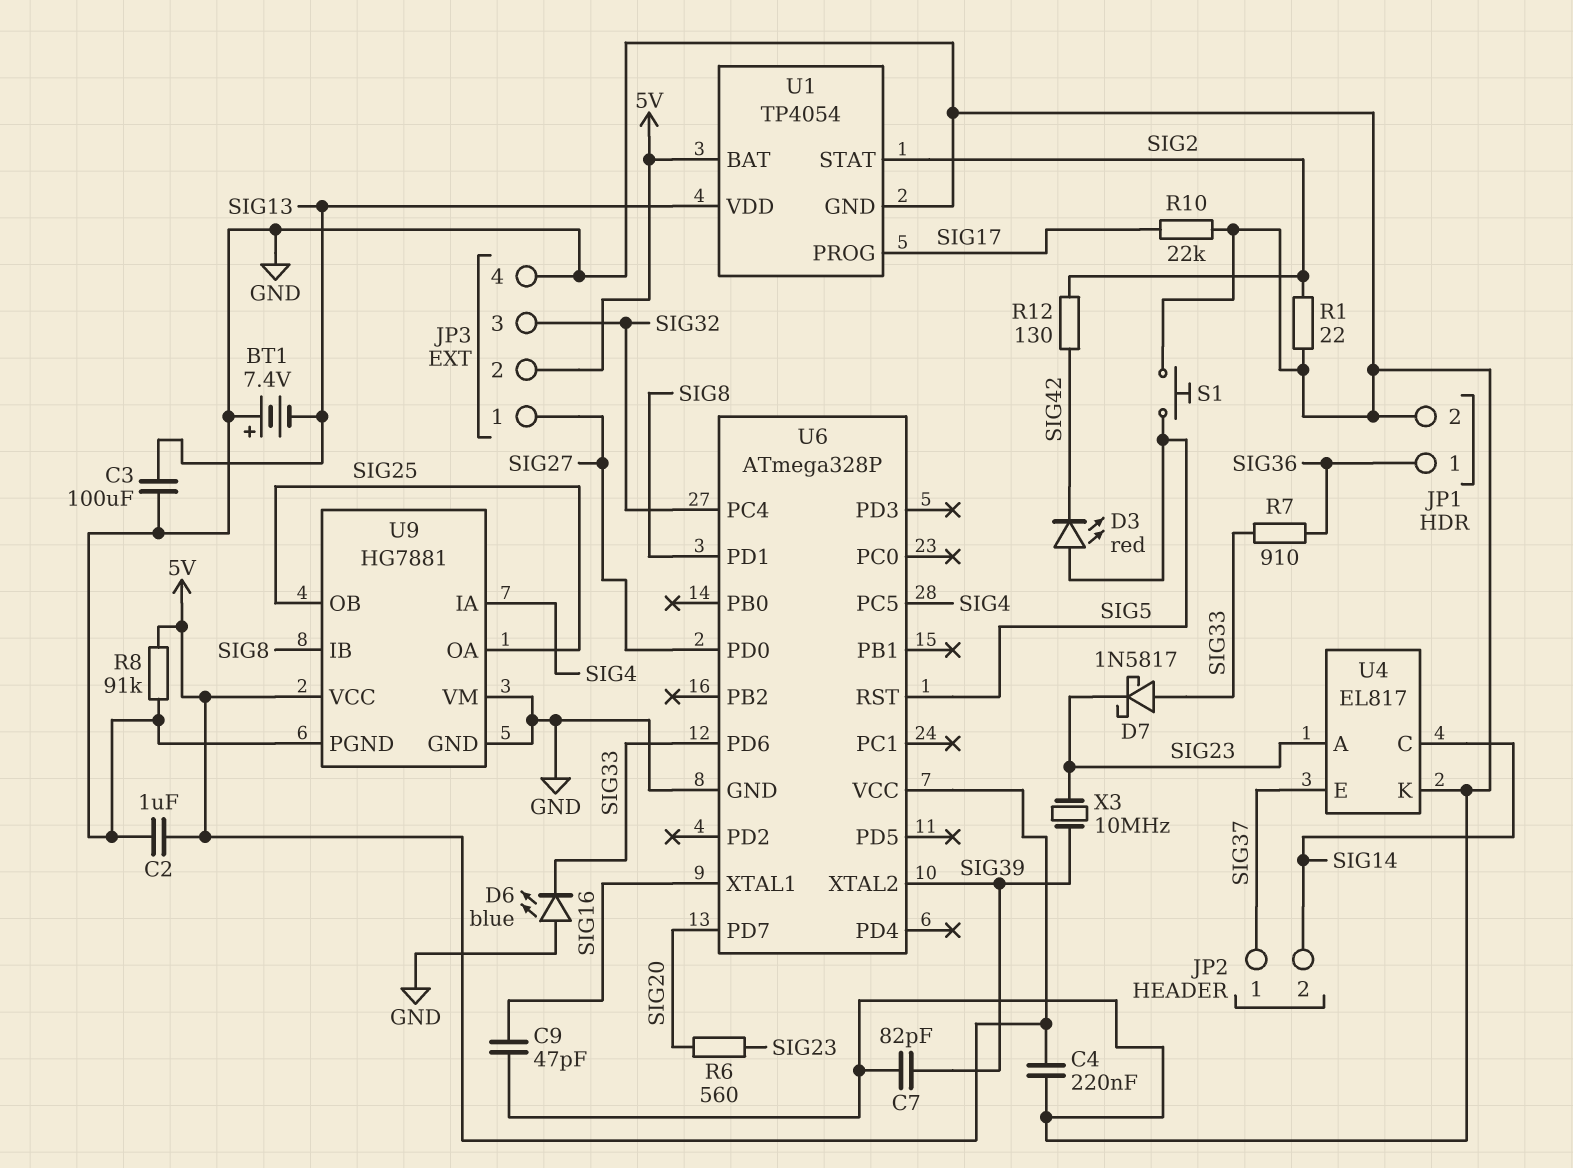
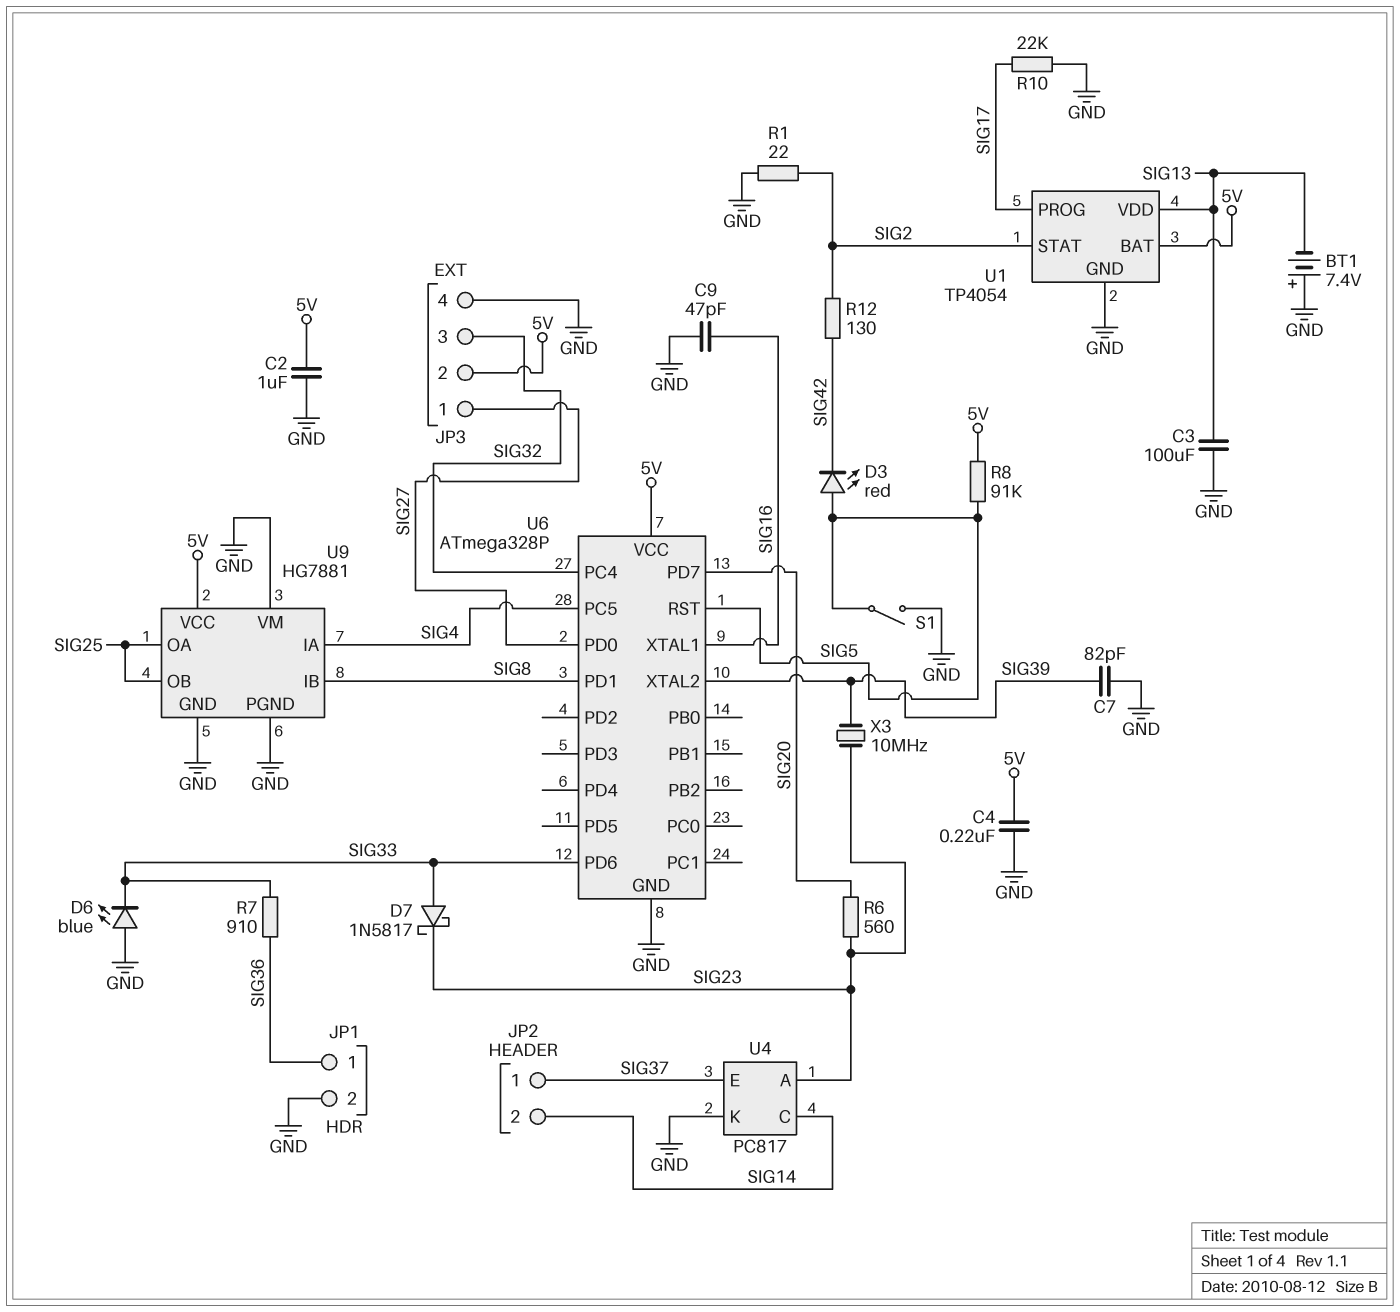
R8: 91k (5V, GND) -> 91k (5V, SIG5)
S1: button (GND, SIG5) -> switch (GND, SIG5)
U4: EL817 -> PC817

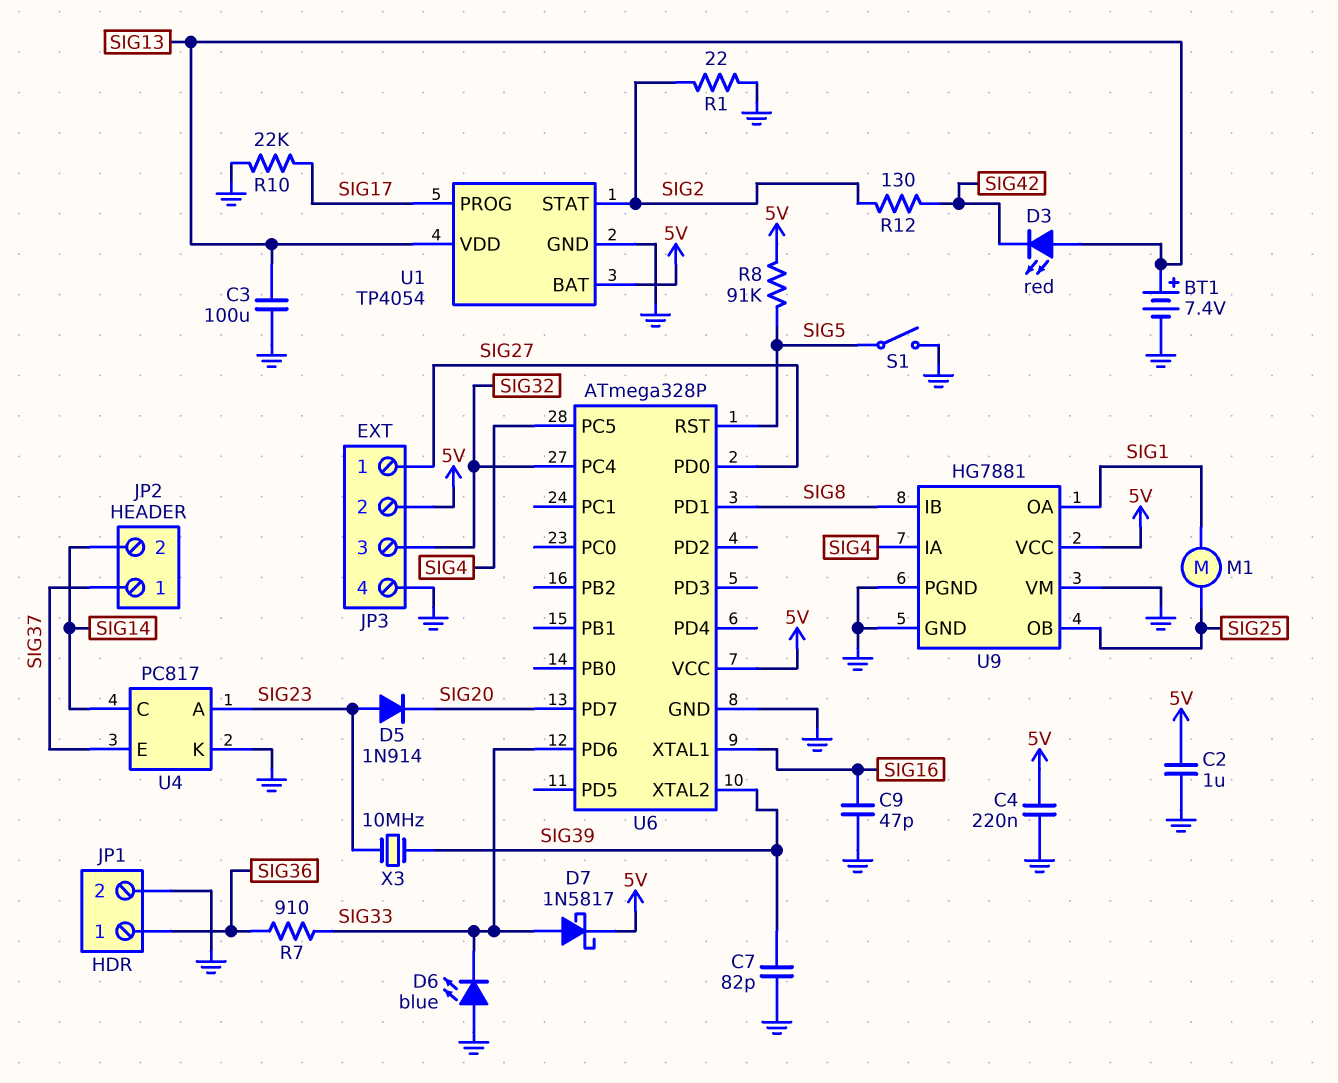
BT1: 7.4V (plus GND, minus SIG13) -> 7.4V (plus SIG13, minus GND)
D3: LED red (A SIG5, K SIG42) -> LED red (A SIG13, K SIG42)
D5: none -> diode 1N914 (A SIG23, K SIG20)
D7: schottky 1N5817 (A SIG33, K SIG23) -> schottky 1N5817 (A SIG33, K 5V)
M1: none -> motor (SIG1, SIG25)
R6: 560 (SIG20, SIG23) -> none
U9 pin OA: SIG25 -> SIG1

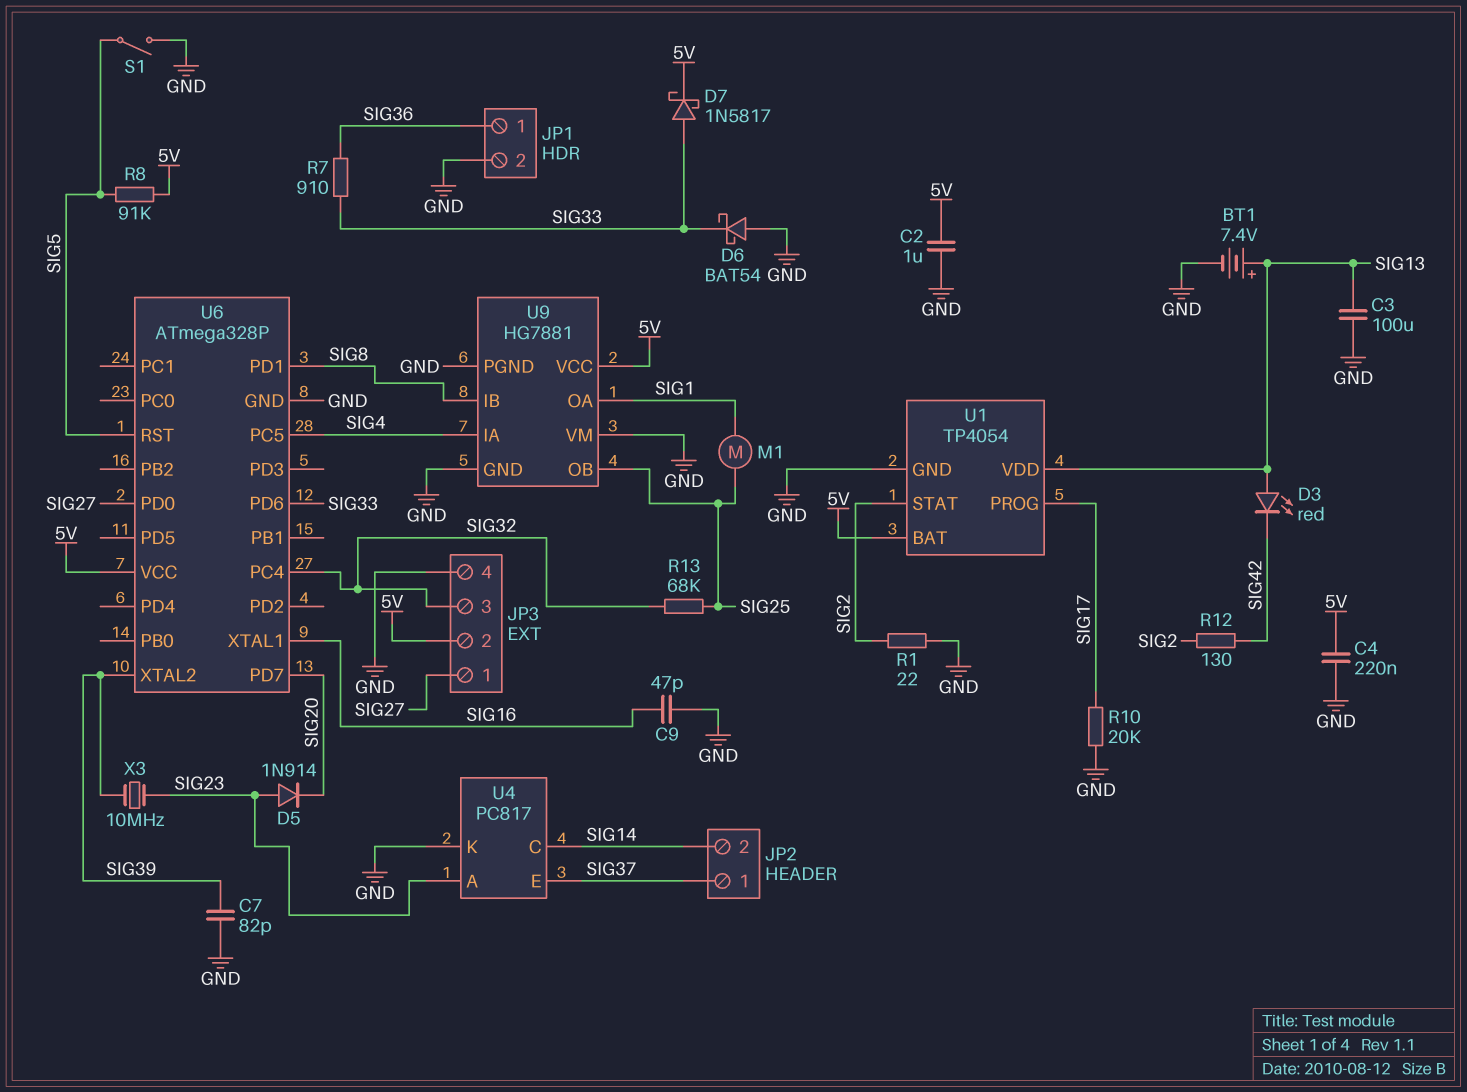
D6: LED blue (A GND, K SIG33) -> schottky BAT54 (A GND, K SIG33)
R10: 22k (GND, SIG17) -> 20k (GND, SIG17)
R13: none -> 68k (SIG25, SIG32)

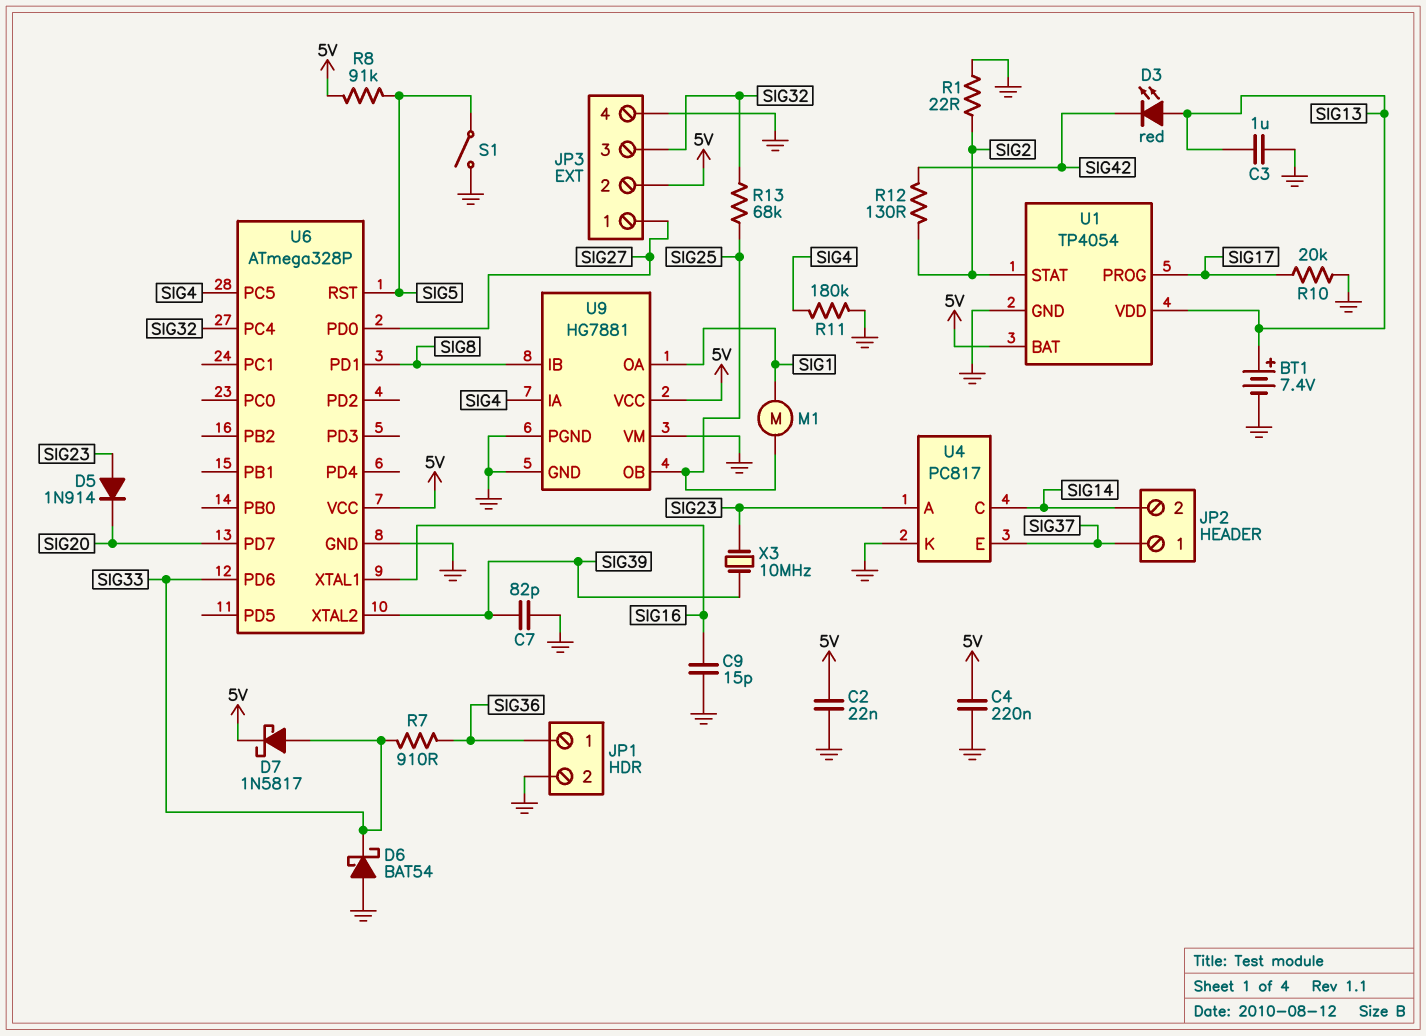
C2: 1uF (5V, GND) -> 22nF (5V, GND)
C3: 100uF (GND, SIG13) -> 1uF (GND, SIG13)
C9: 47pF (GND, SIG16) -> 15pF (GND, SIG16)
R11: none -> 180k (GND, SIG4)

